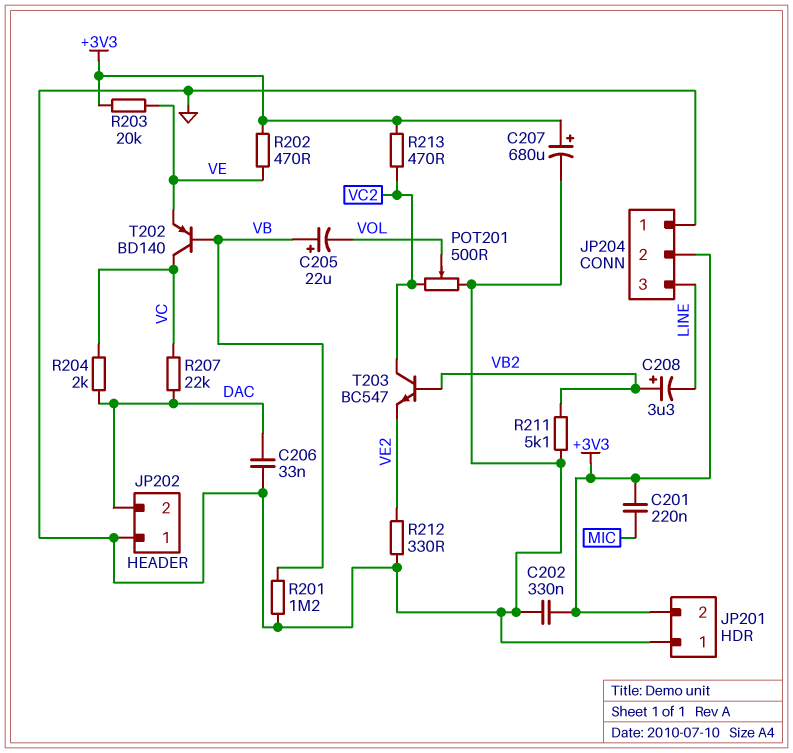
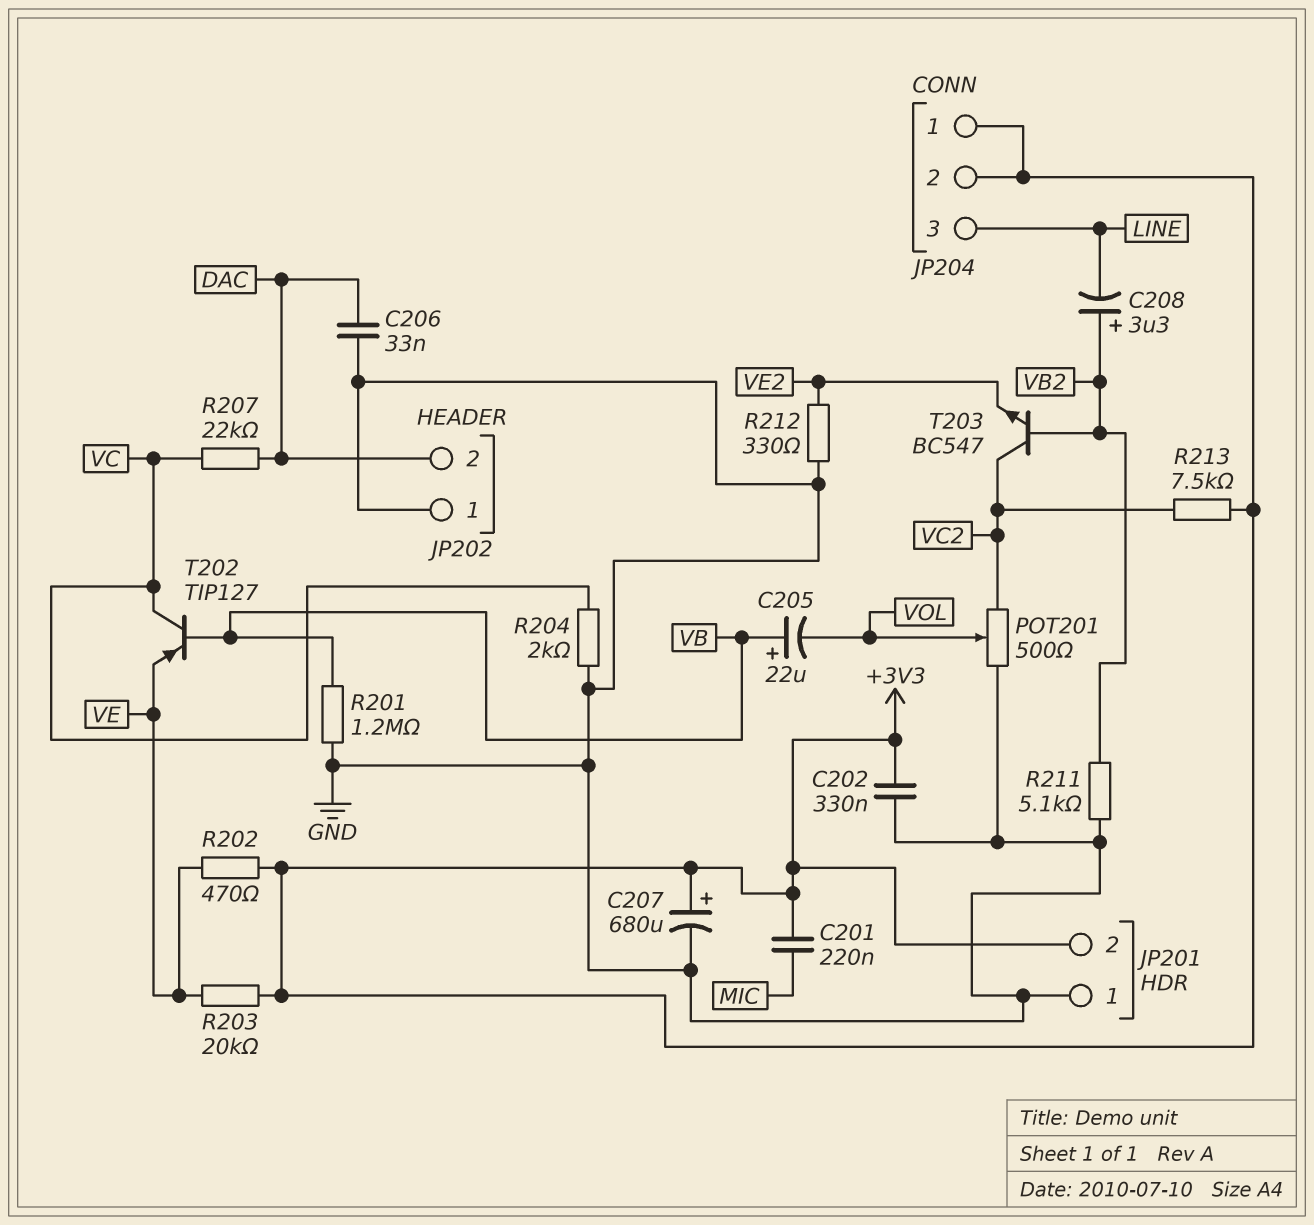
JP204 pin 1: GND -> +3V3
R204: 2k (DAC, VC) -> 2k (GND, VC)
R213: 470 (+3V3, VC2) -> 7.5k (+3V3, VC2)
T202: PNP BD140 (B VB, C VC, E VE) -> PNP TIP127 (B VB, C VC, E VE)

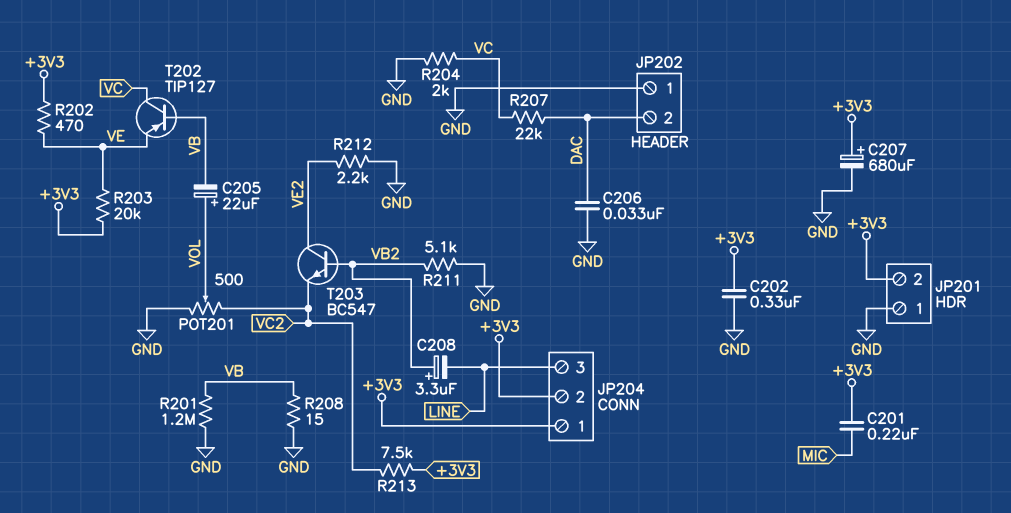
C205: 22uF (plus VB, minus VOL) -> 22uF (plus VOL, minus VB)
R208: none -> 15 (GND, VB)
R212: 330 (GND, VE2) -> 2.2k (GND, VE2)
T203: NPN BC547 (B VB2, C VC2, E VE2) -> NPN BC547 (B VB2, C VE2, E VC2)

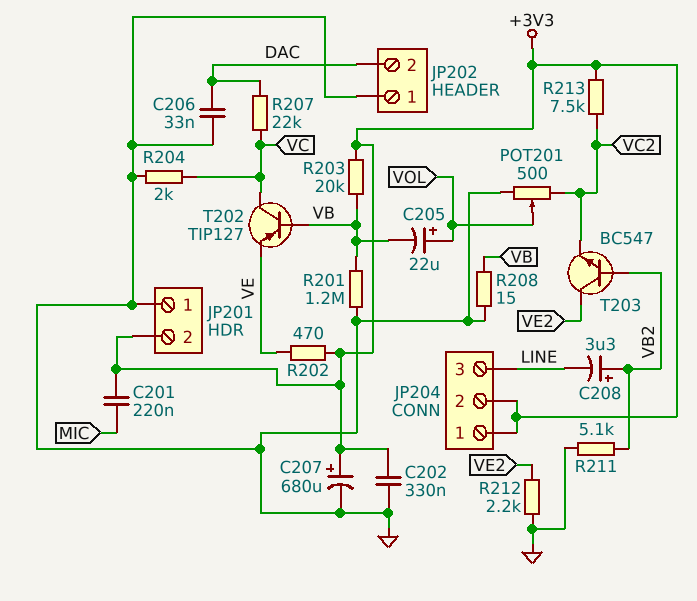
R203: 20k (+3V3, VE) -> 20k (+3V3, VB)

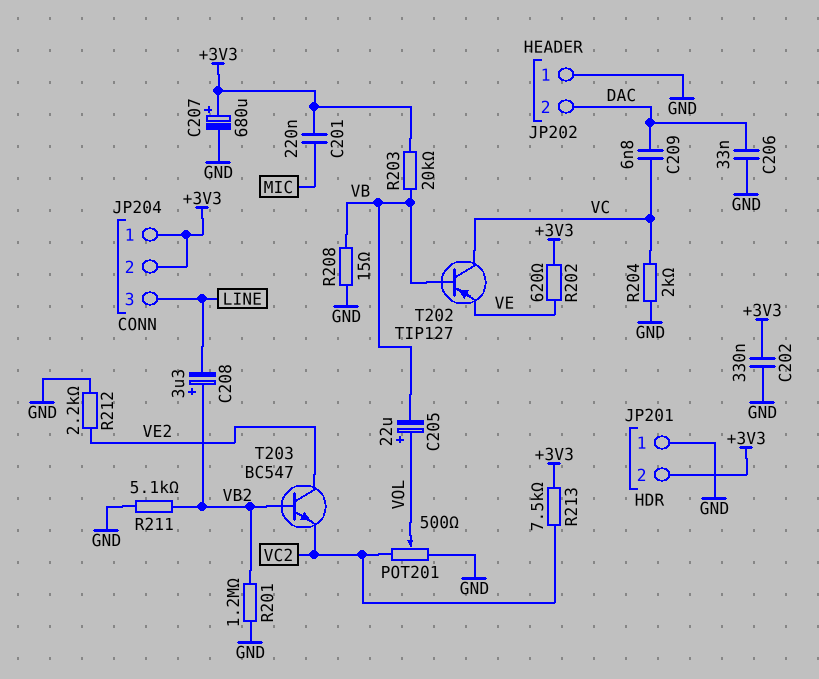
C209: none -> 6.8nF (DAC, VC)
R201: 1.2M (GND, VB) -> 1.2M (GND, VB2)
R202: 470 (+3V3, VE) -> 620 (+3V3, VE)
R207: 22k (DAC, VC) -> none

